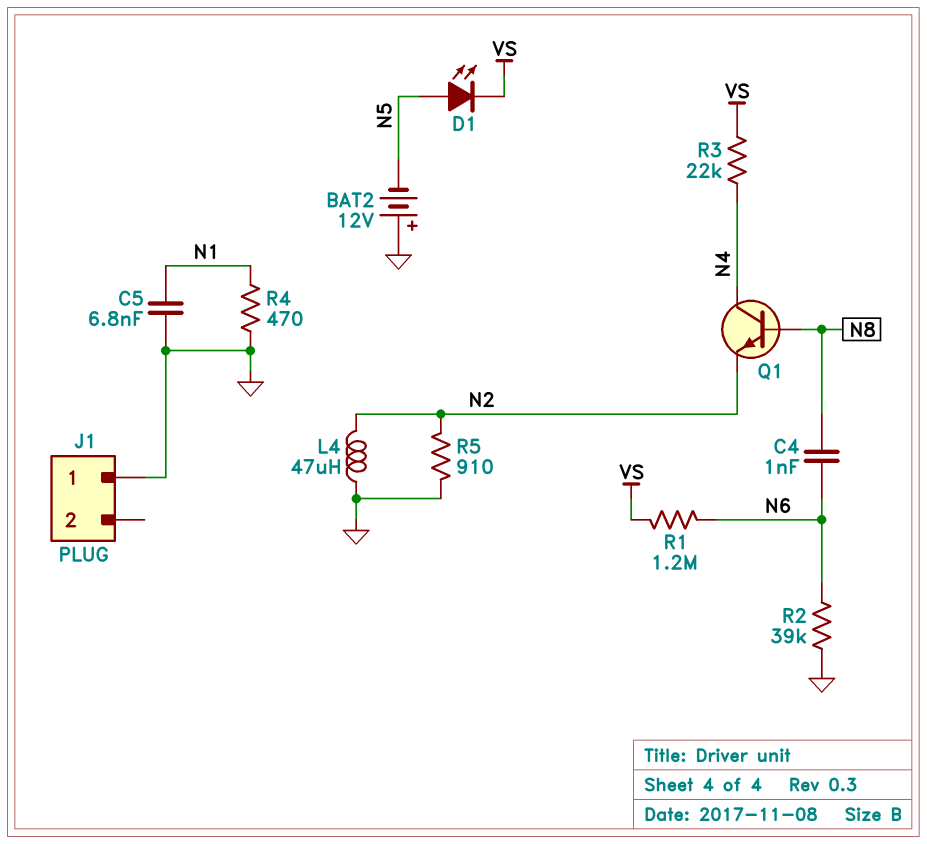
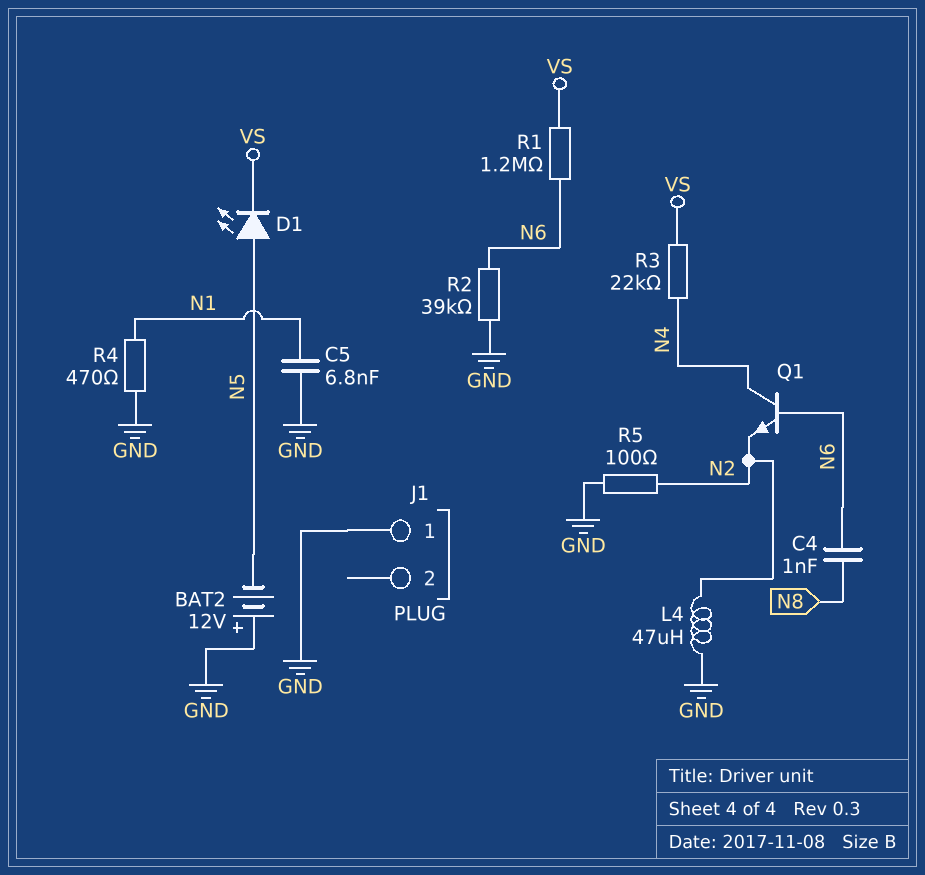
Q1: NPN (B N8, C N4, E N2) -> NPN (B N6, C N4, E N2)
R5: 910 (GND, N2) -> 100 (GND, N2)

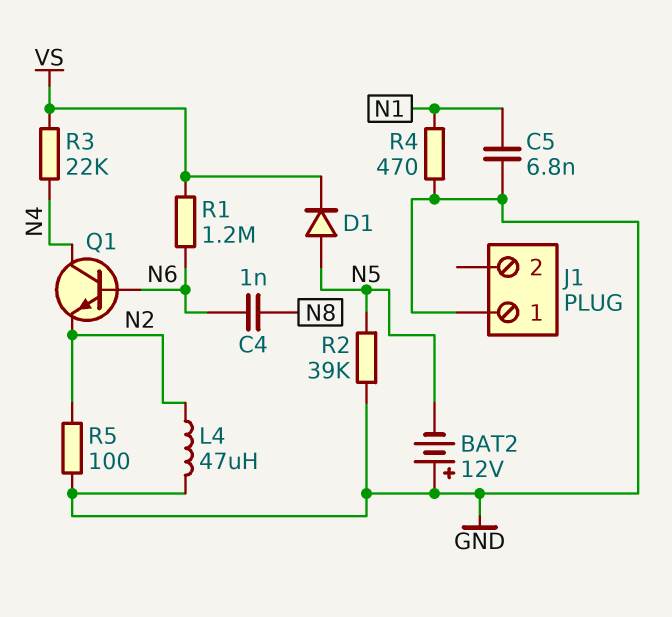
D1: LED (A N5, K VS) -> diode (A N5, K VS)
R2: 39k (GND, N6) -> 39k (GND, N5)

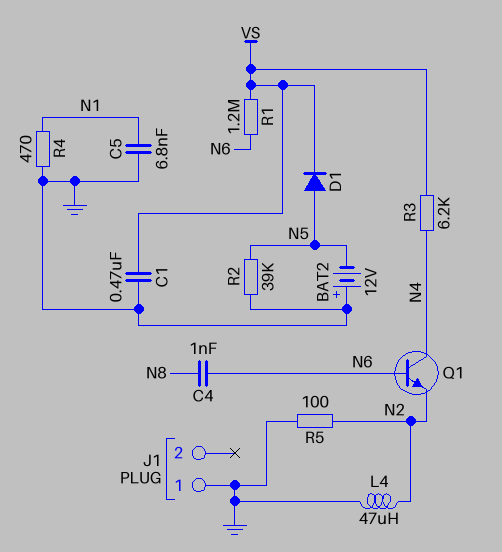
C1: none -> 470nF (GND, VS)
R3: 22k (N4, VS) -> 6.2k (N4, VS)

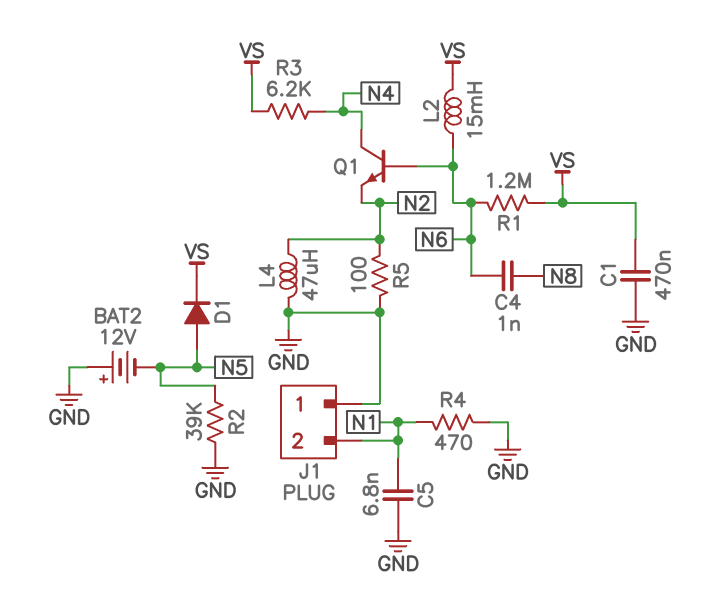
J1 pin 2: none -> N1
L2: none -> 15mH (N6, VS)

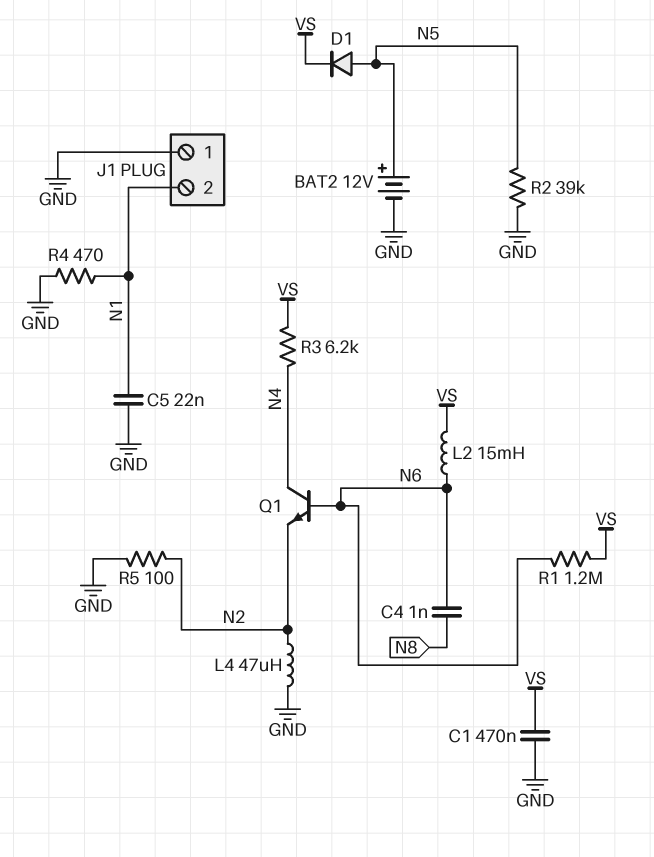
BAT2: 12V (plus GND, minus N5) -> 12V (plus N5, minus GND)
C5: 6.8nF (GND, N1) -> 22nF (GND, N1)

